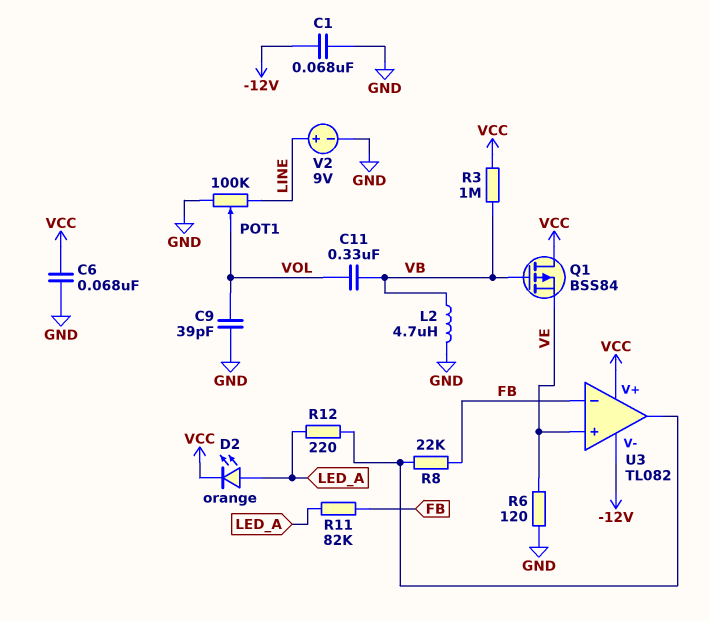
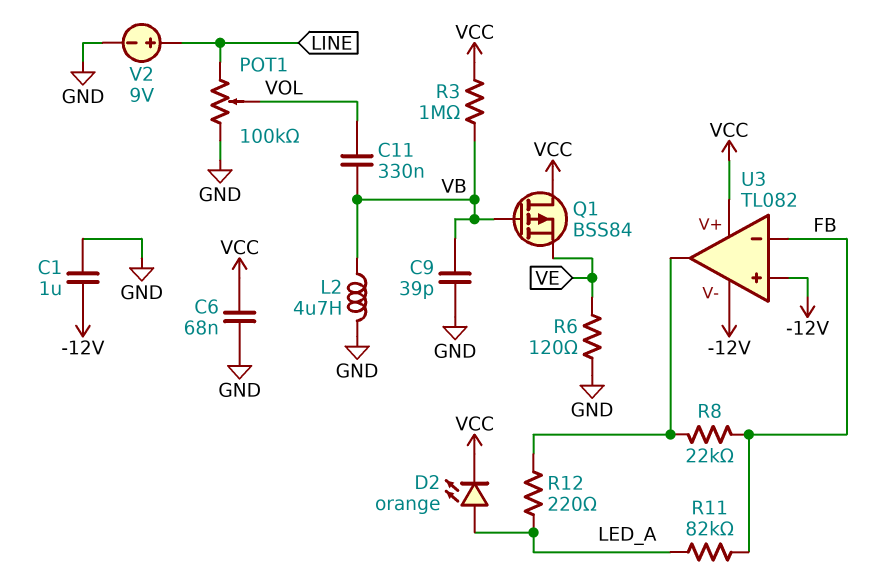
C1: 68nF (-12V, GND) -> 1uF (-12V, GND)
C9: 39pF (GND, VOL) -> 39pF (GND, VB)
U3 pin in+: VE -> -12V

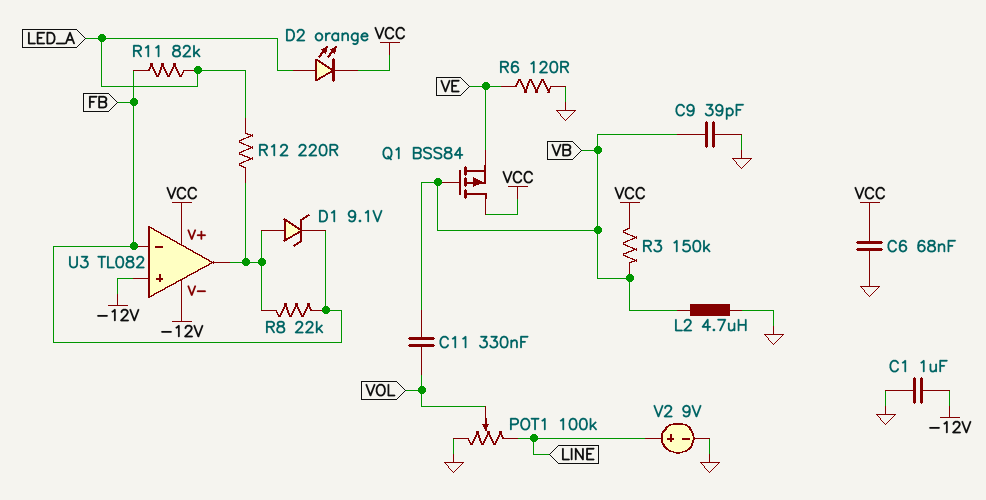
D1: none -> zener 9.1V (A U3/out, K FB)
R3: 1M (VB, VCC) -> 150k (VB, VCC)

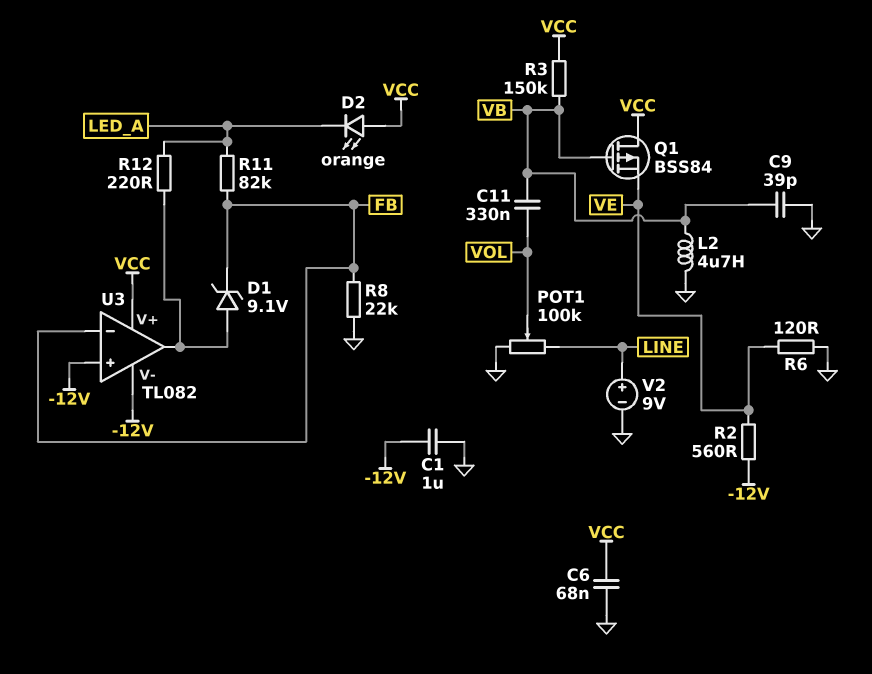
D2: LED orange (A LED_A, K VCC) -> LED orange (A VCC, K LED_A)
R2: none -> 560 (-12V, VE)
R8: 22k (FB, U3/out) -> 22k (FB, GND)

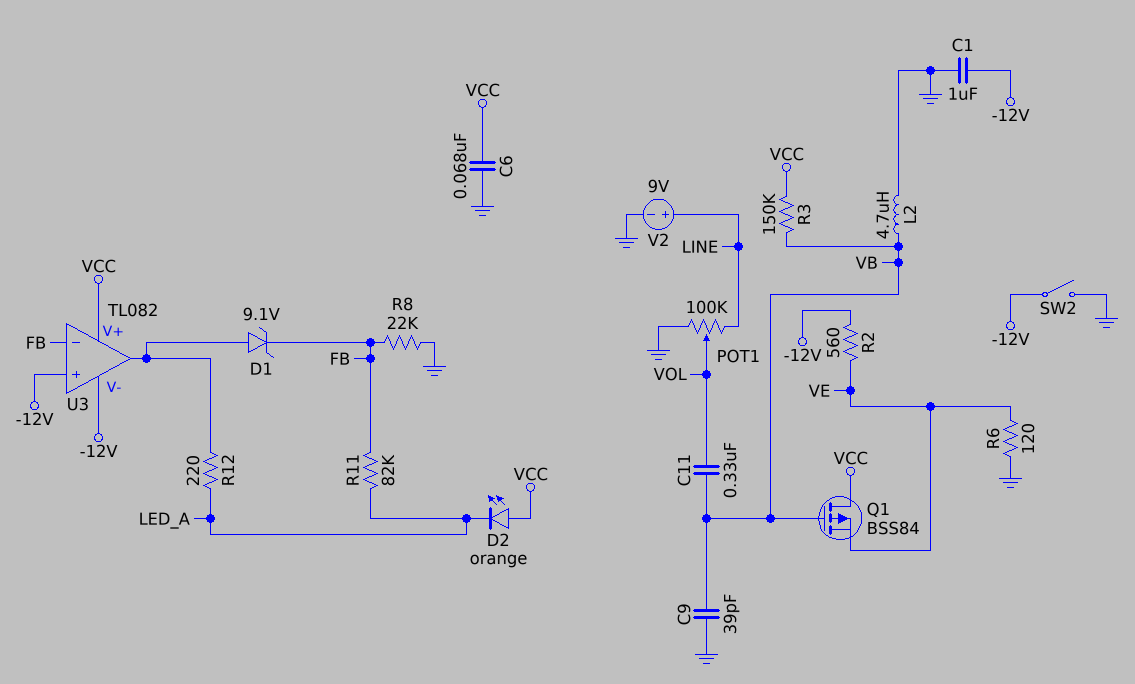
SW2: none -> switch (-12V, GND)

